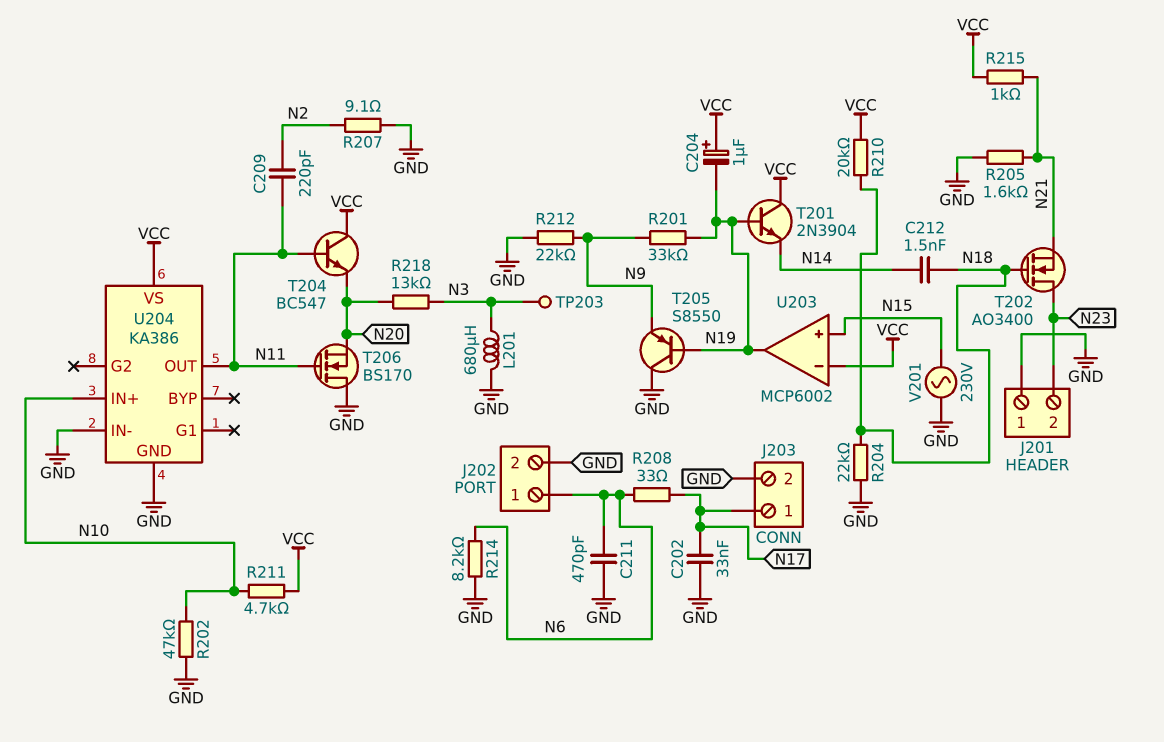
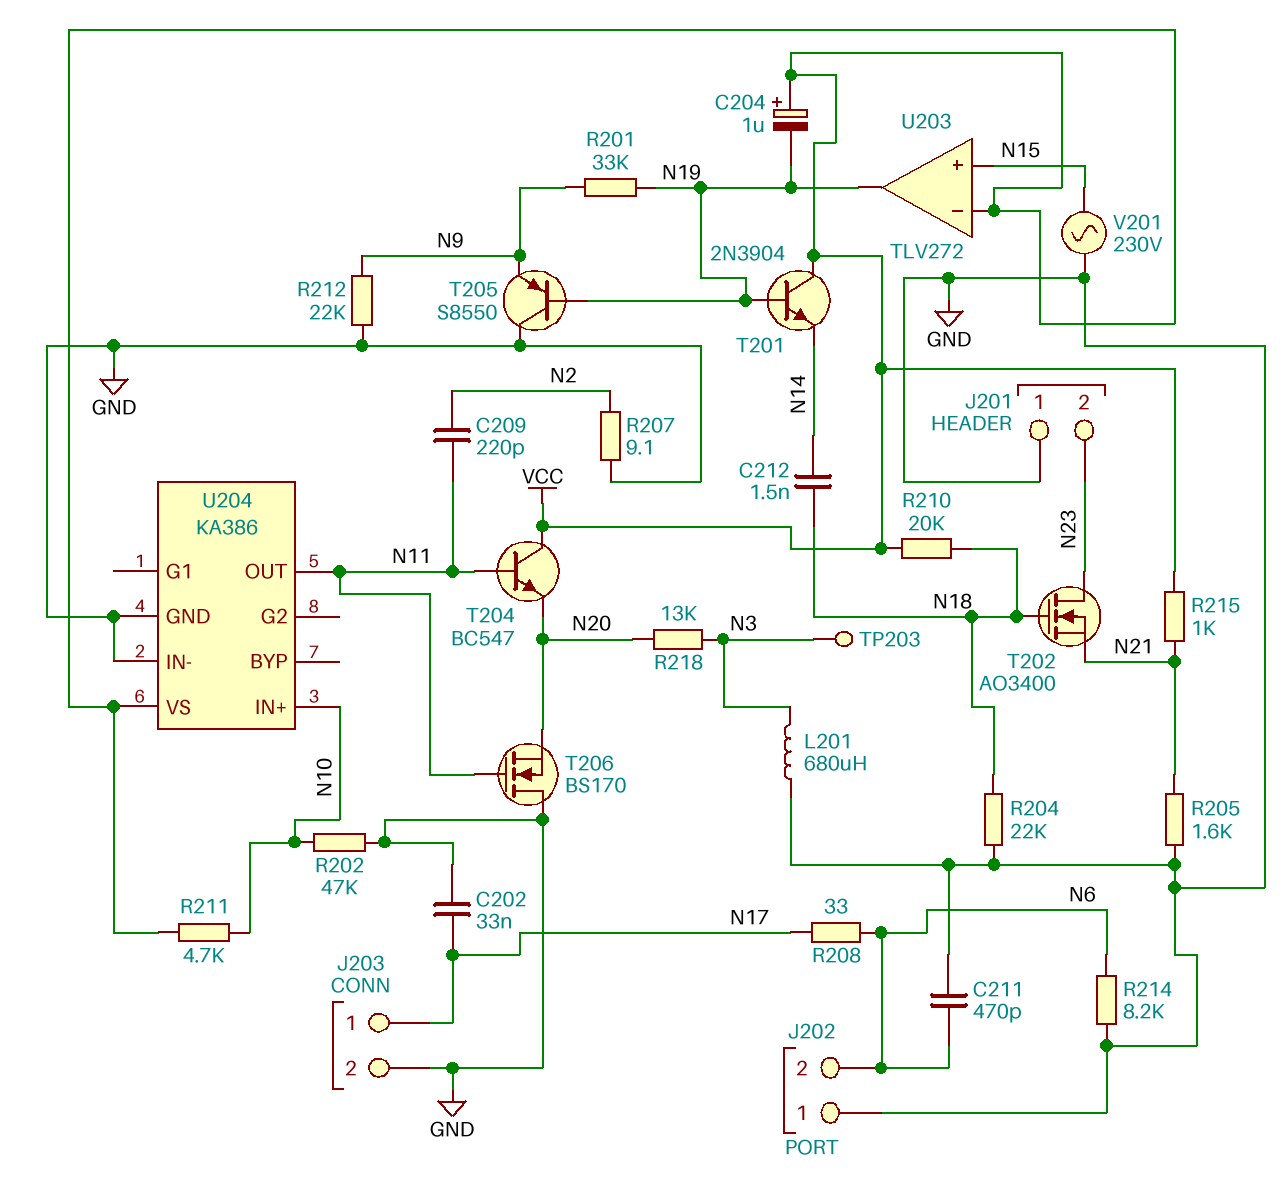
J202 pin 1: N6 -> GND
J202 pin 2: GND -> N6
U203: MCP6002 -> TLV272

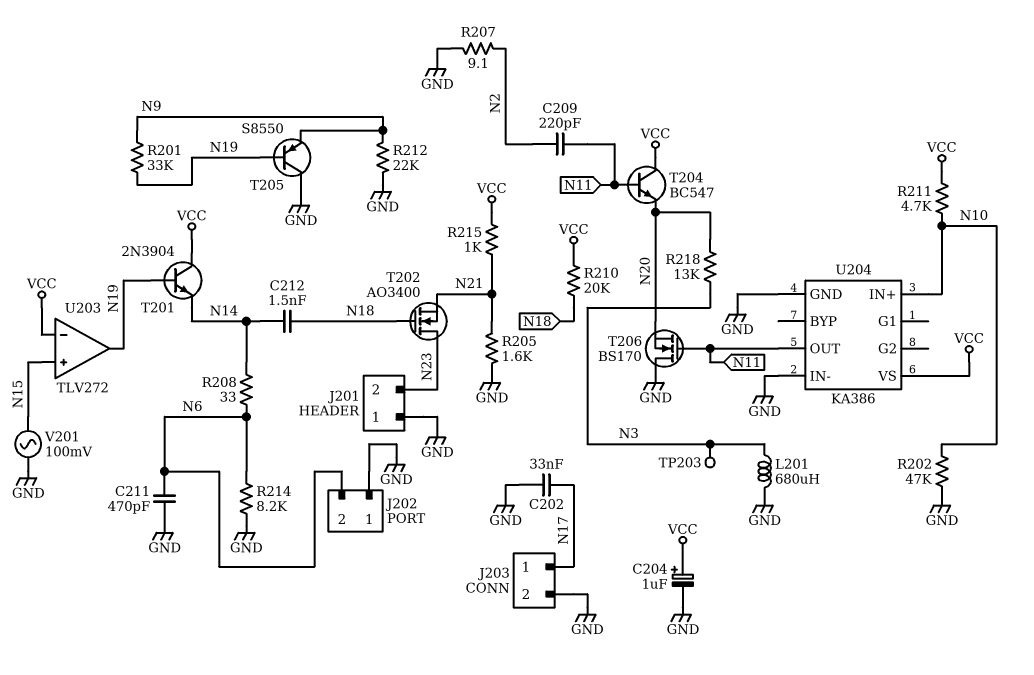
C204: 1uF (plus VCC, minus N19) -> 1uF (plus VCC, minus GND)
R204: 22k (GND, N18) -> none
R208: 33 (N6, N17) -> 33 (N6, N14)
V201: AC 230V (GND, N15) -> AC 100mV (GND, N15)

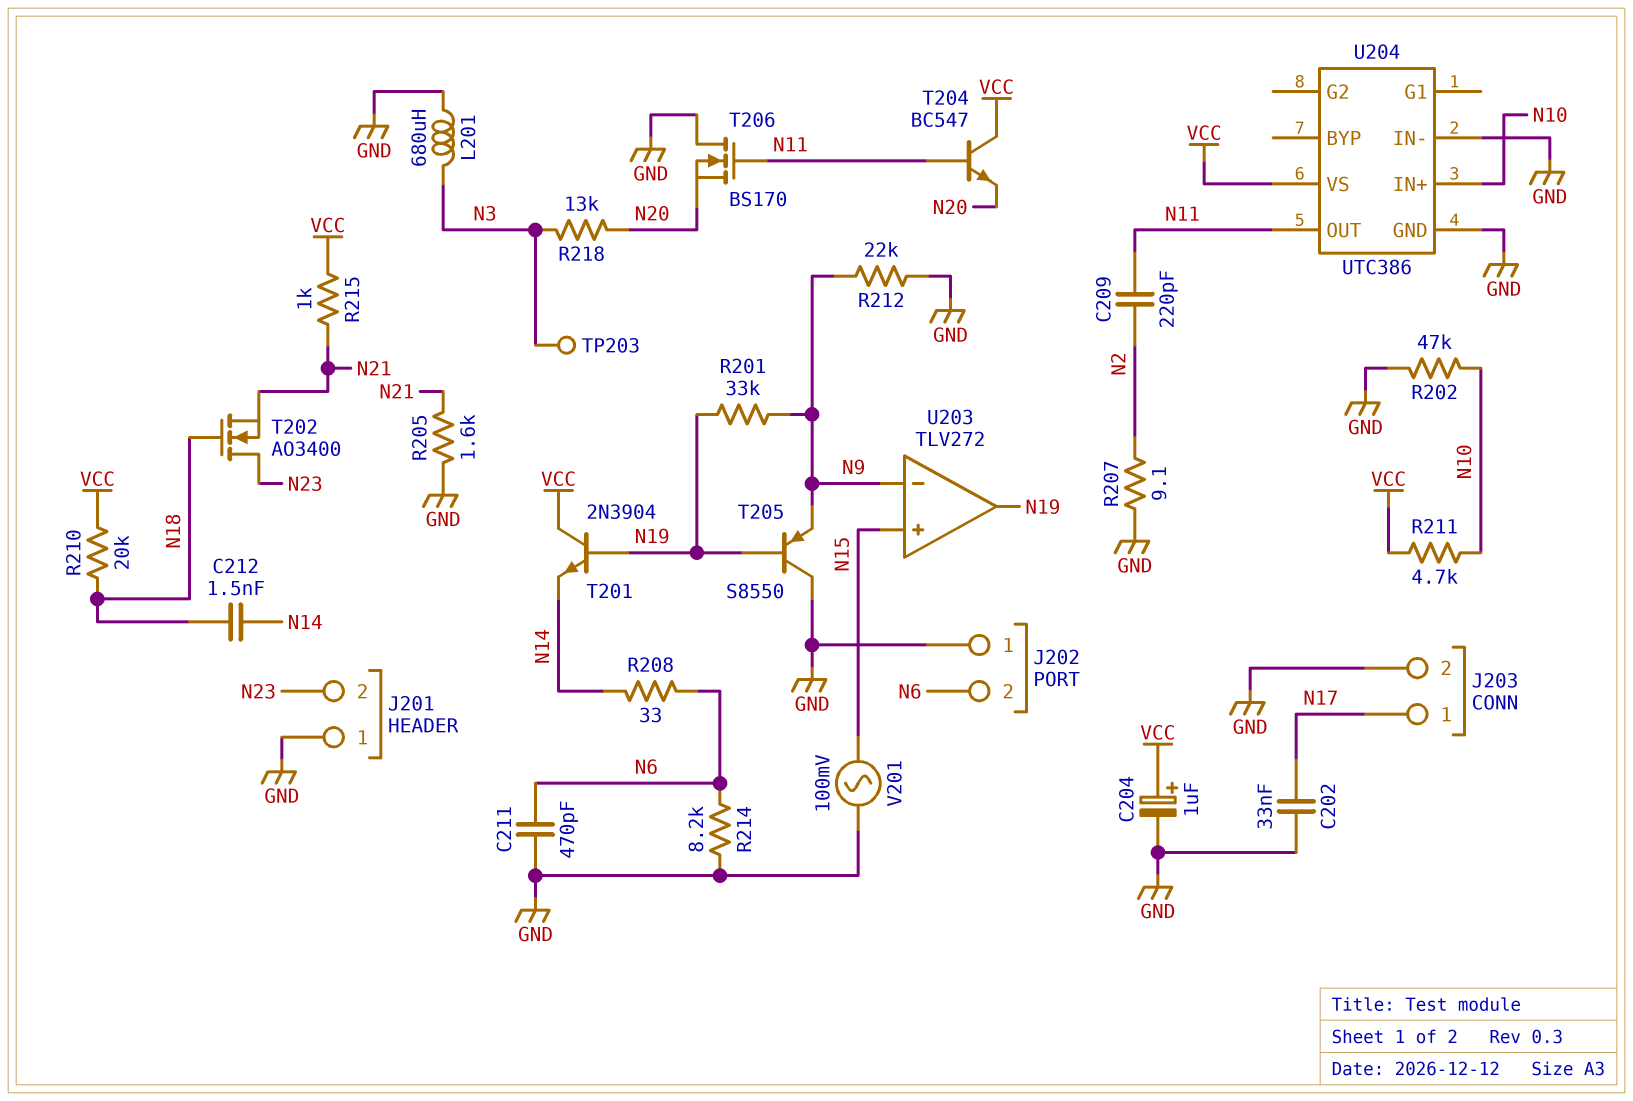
U203 pin in-: VCC -> N9
U204: KA386 -> UTC386

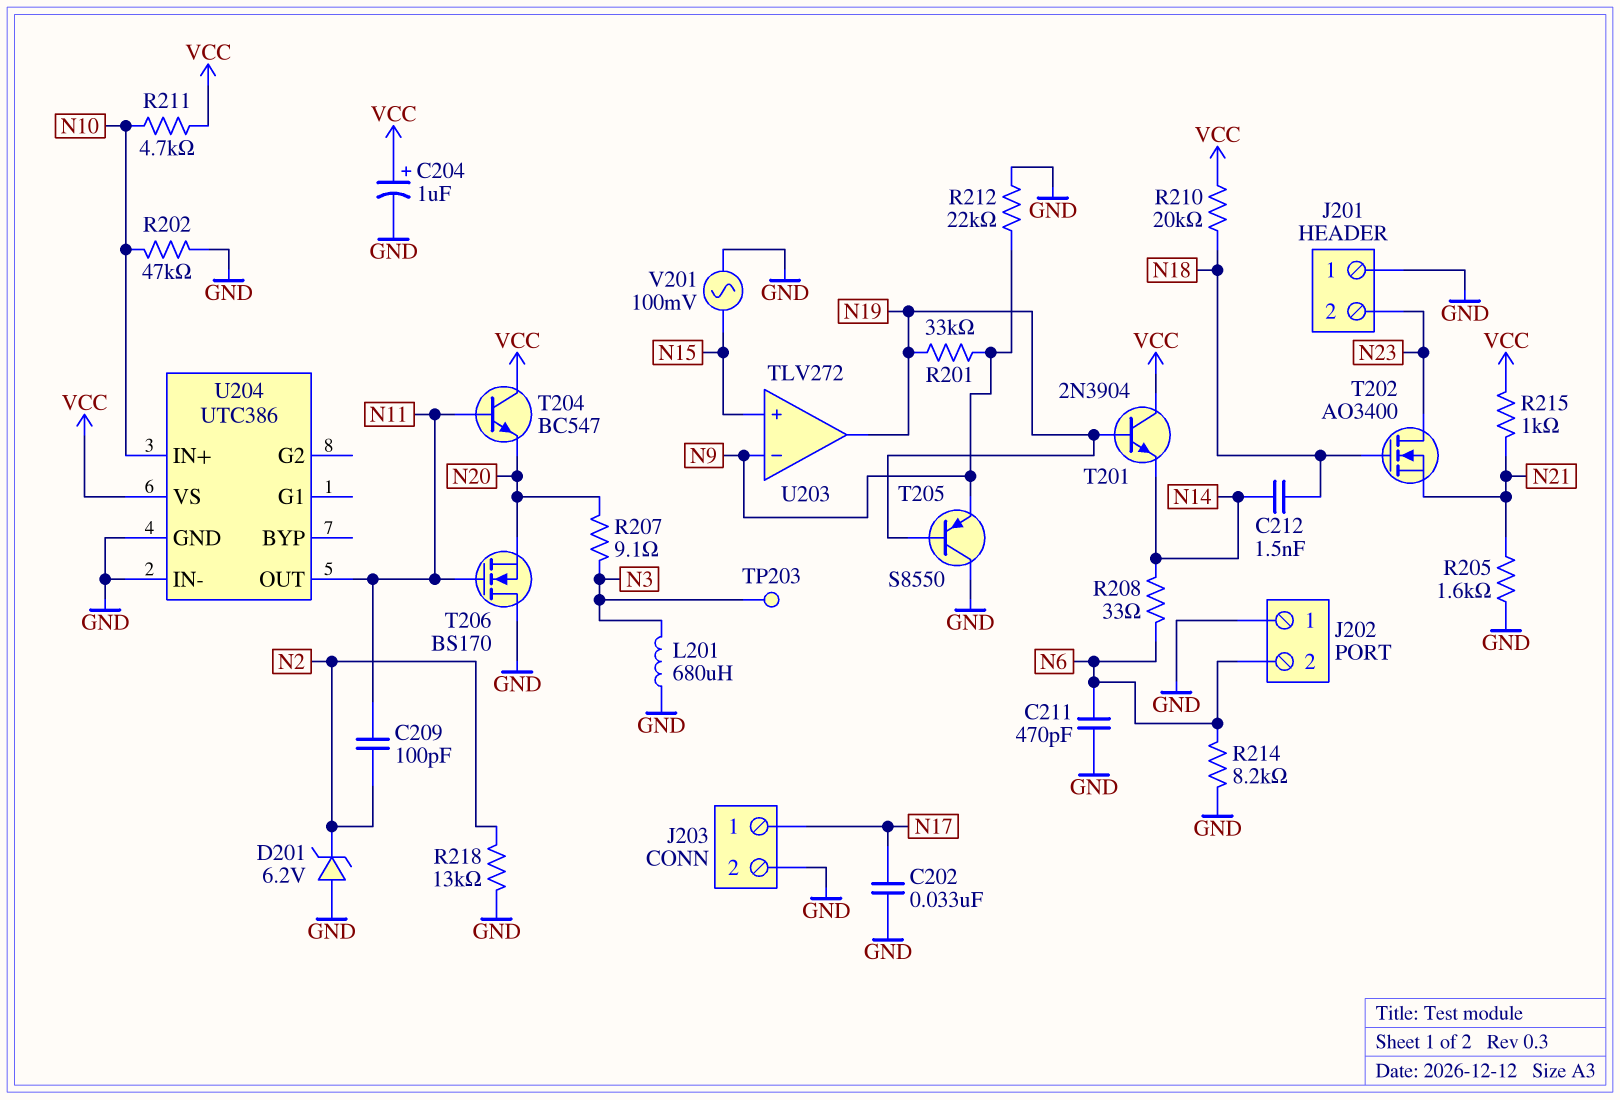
C209: 220pF (N2, N11) -> 100pF (N2, N11)
D201: none -> zener 6.2V (A GND, K N2)
R207: 9.1 (GND, N2) -> 9.1 (N3, N20)
R218: 13k (N3, N20) -> 13k (GND, N2)

